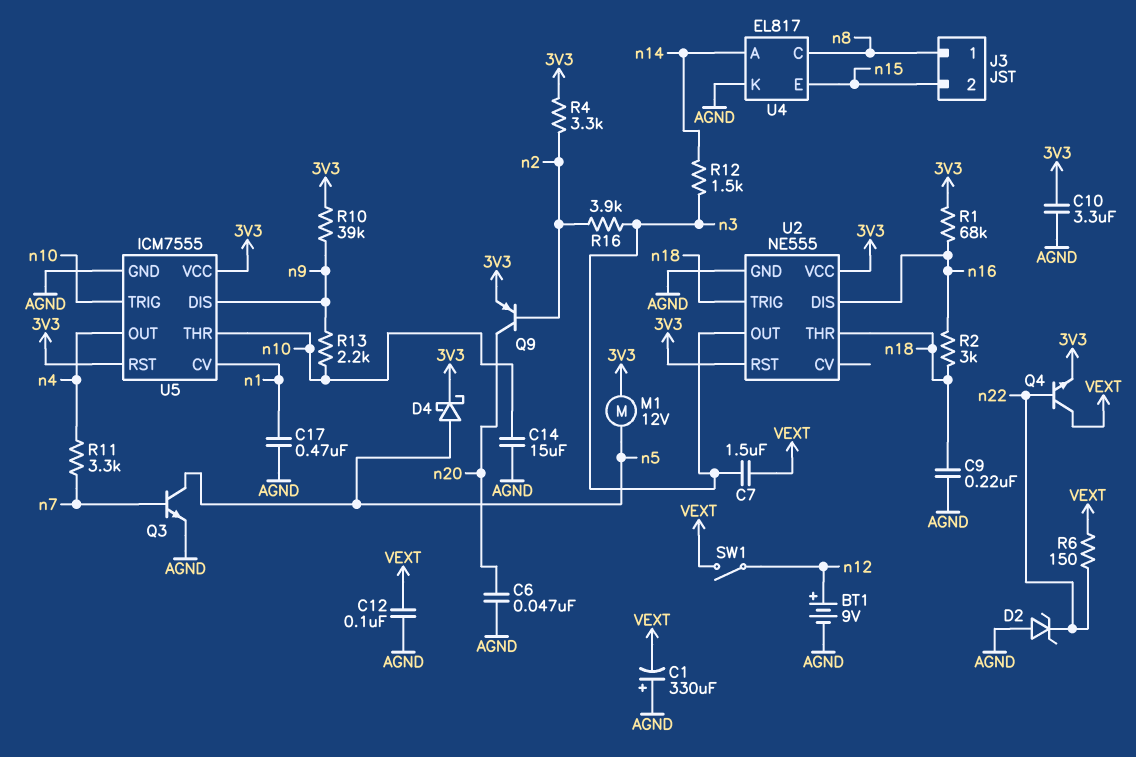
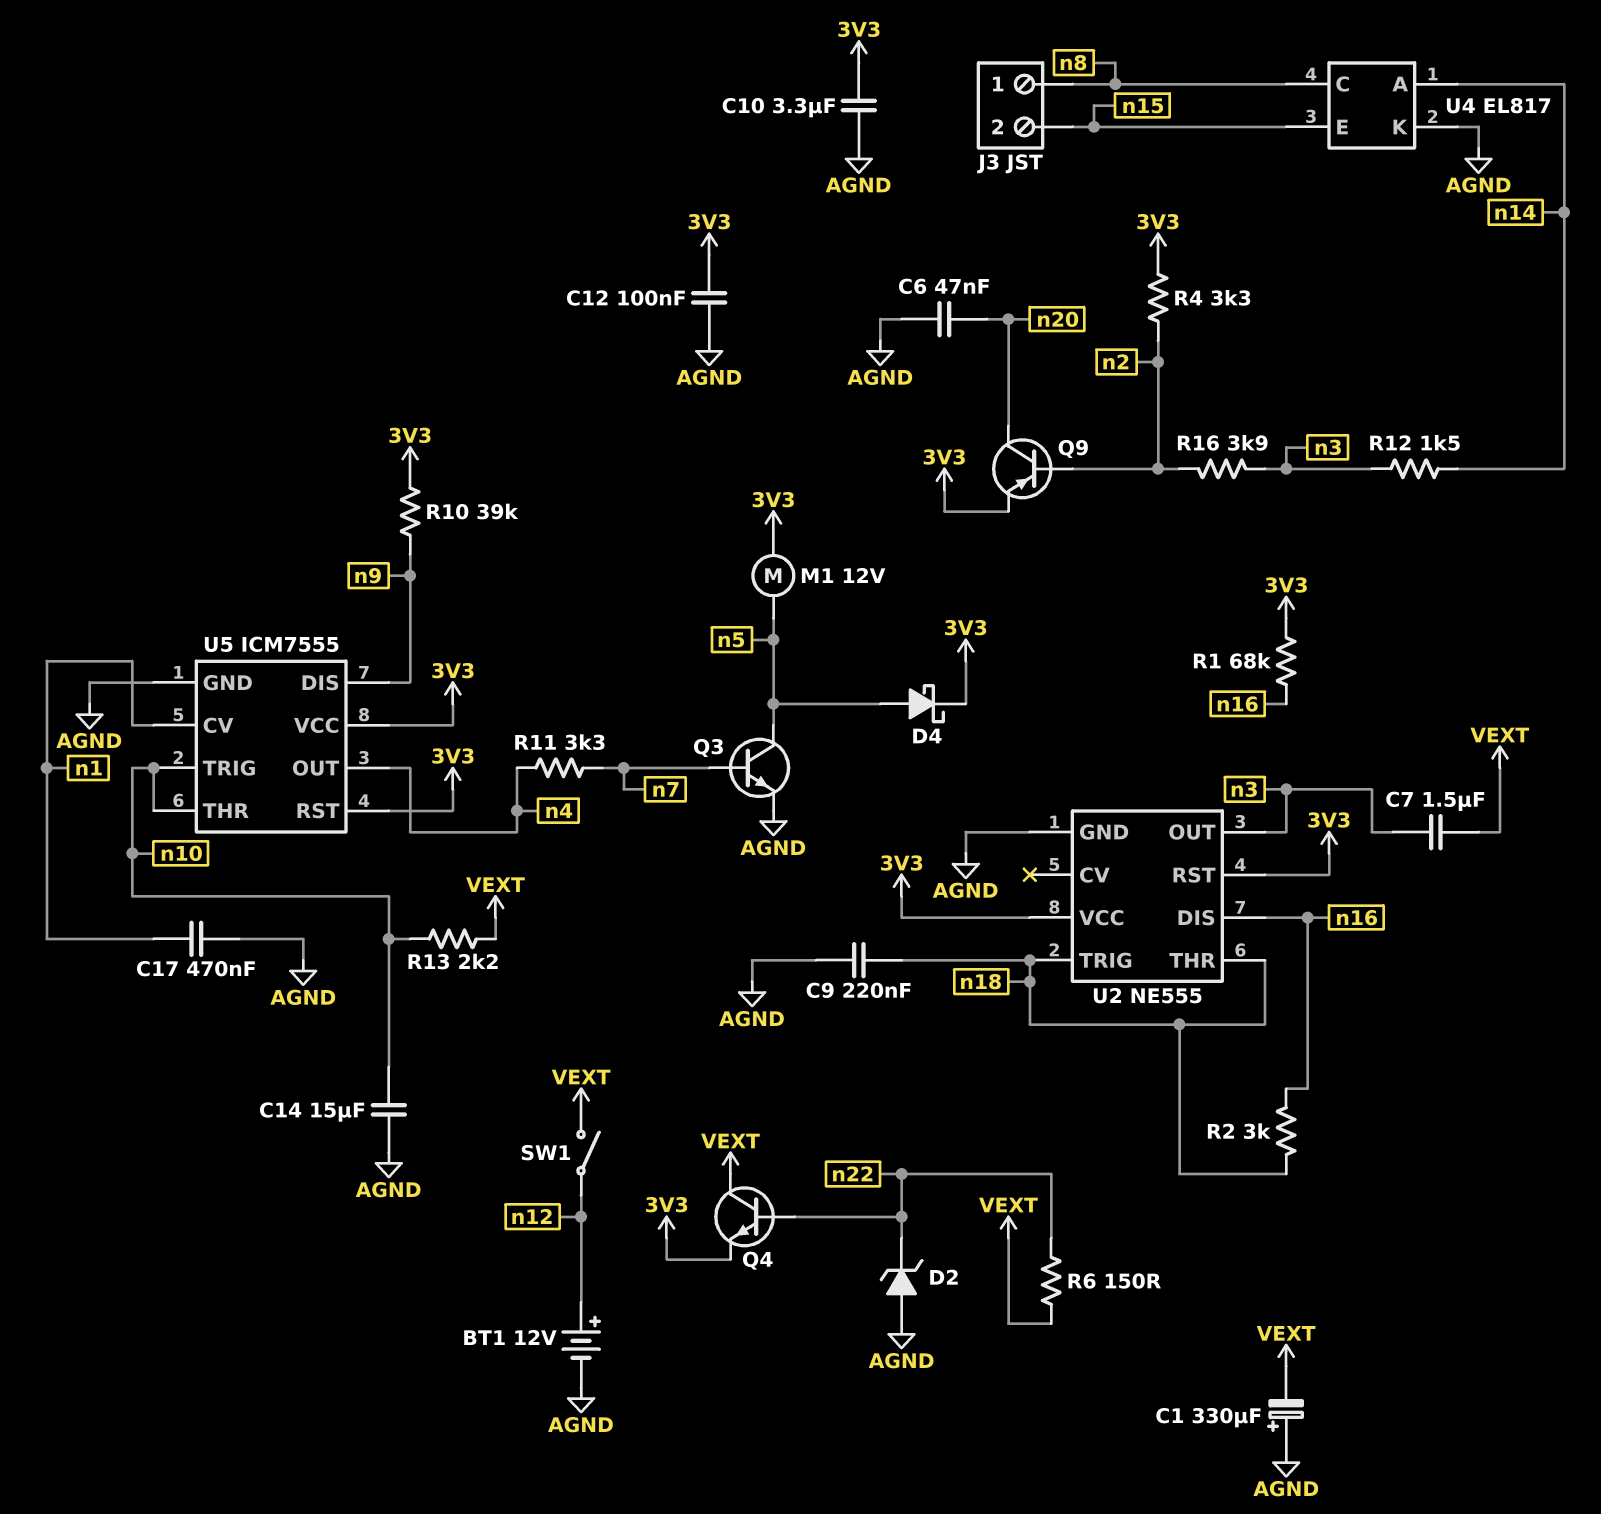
BT1: 9V (plus n12, minus AGND) -> 12V (plus n12, minus AGND)
C12: 100nF (AGND, VEXT) -> 100nF (3V3, AGND)
R13: 2.2k (n9, n10) -> 2.2k (VEXT, n10)

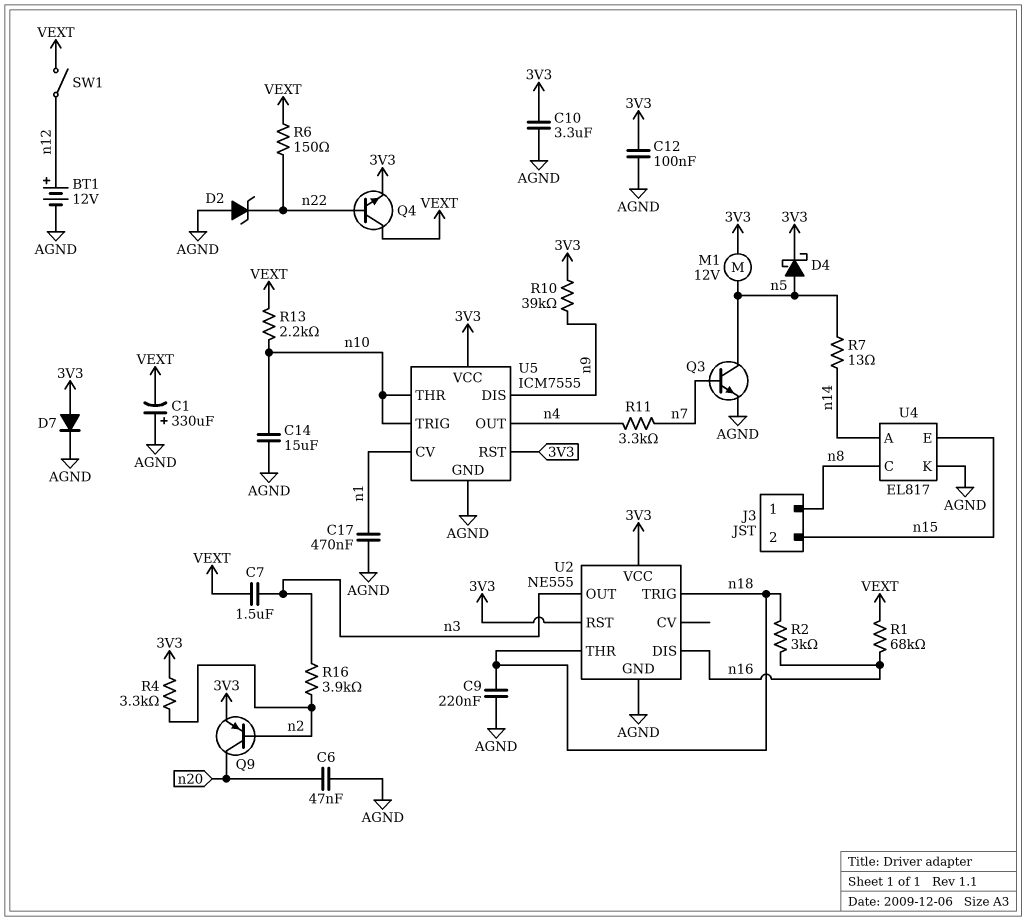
D7: none -> diode (A 3V3, K AGND)
R1: 68k (3V3, n16) -> 68k (VEXT, n16)
R7: none -> 13 (n5, n14)
R12: 1.5k (n3, n14) -> none

